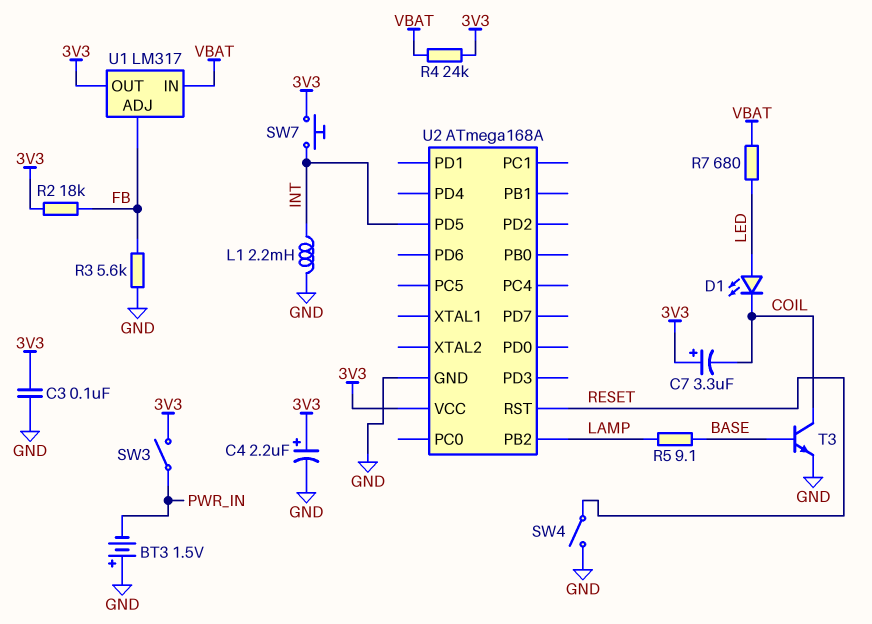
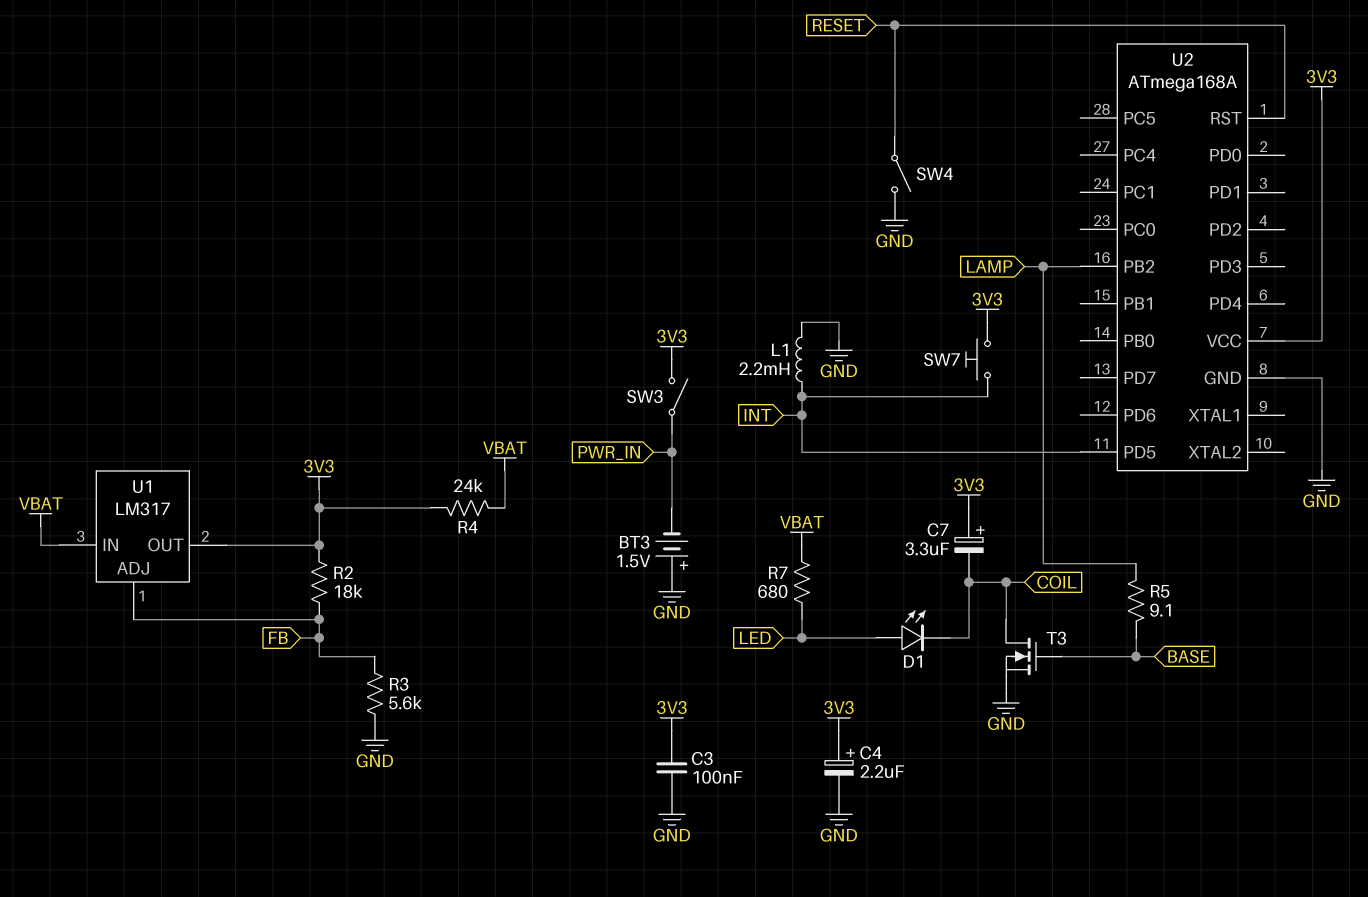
T3: NPN (B BASE, C COIL, E GND) -> NMOS (G BASE, D COIL, S GND)

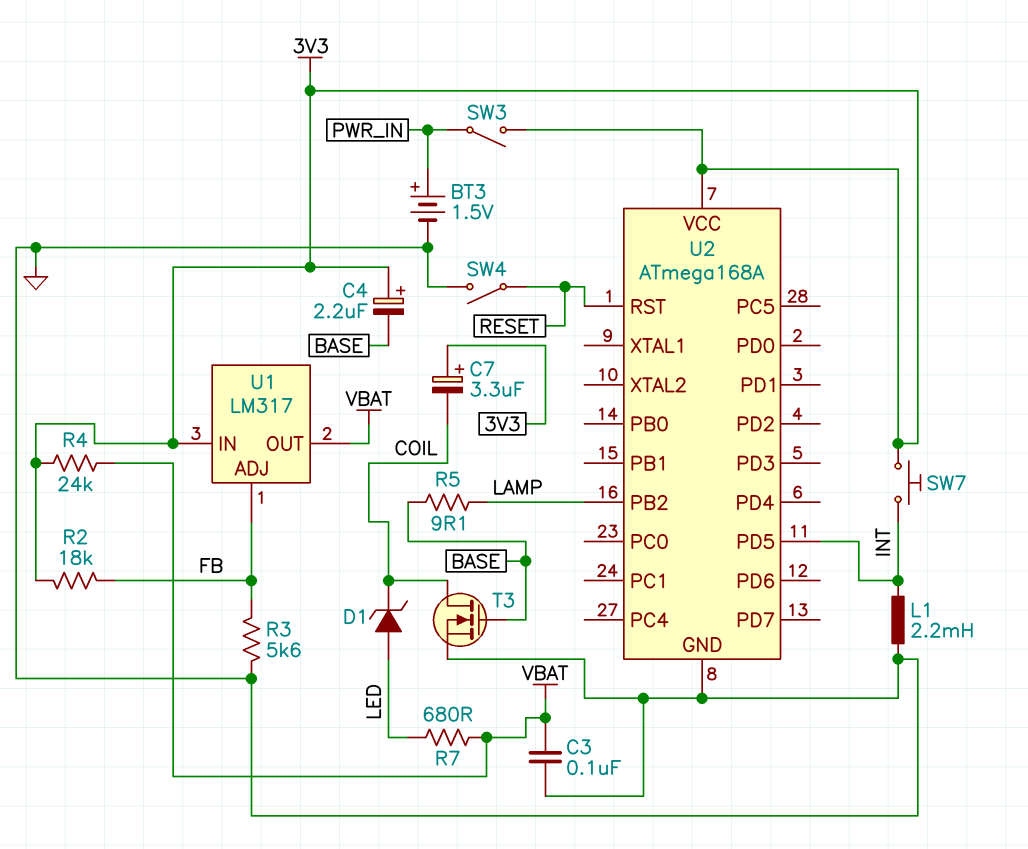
BT3: 1.5V (plus GND, minus PWR_IN) -> 1.5V (plus PWR_IN, minus GND)
C3: 100nF (3V3, GND) -> 100nF (GND, VBAT)
C4: 2.2uF (plus 3V3, minus GND) -> 2.2uF (plus 3V3, minus BASE)
D1: LED (A LED, K COIL) -> zener (A LED, K COIL)
U1 pin IN: VBAT -> 3V3
U1 pin OUT: 3V3 -> VBAT

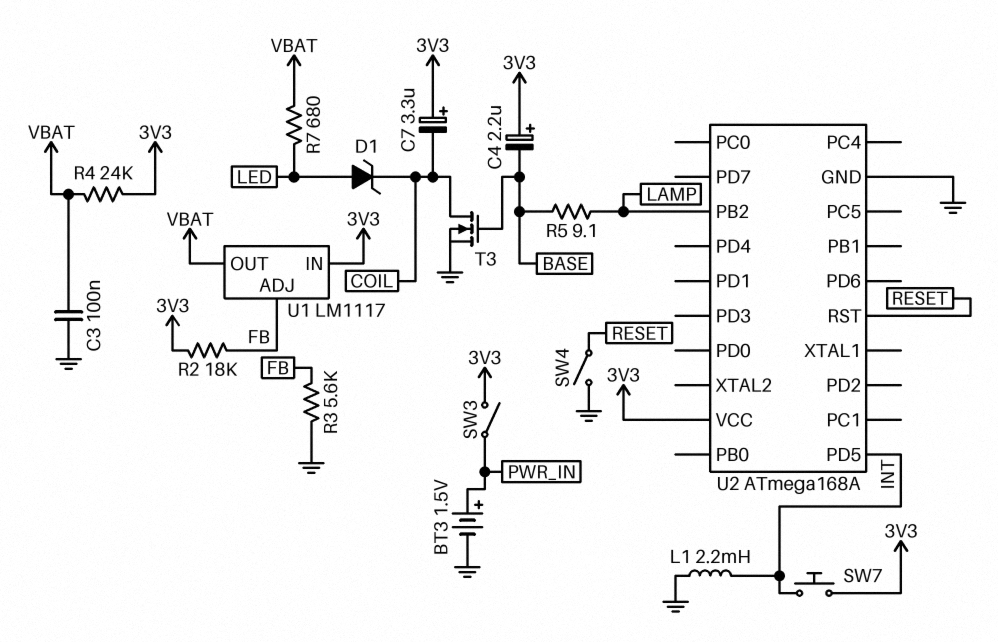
U1: LM317 -> LM1117

